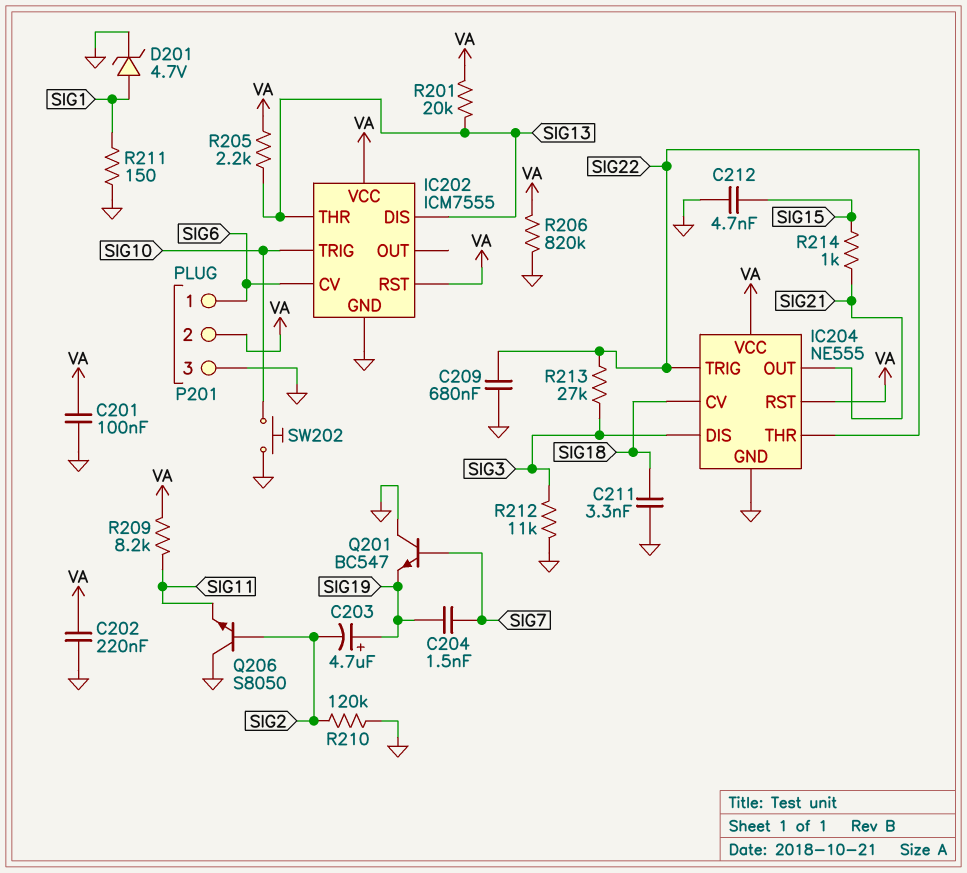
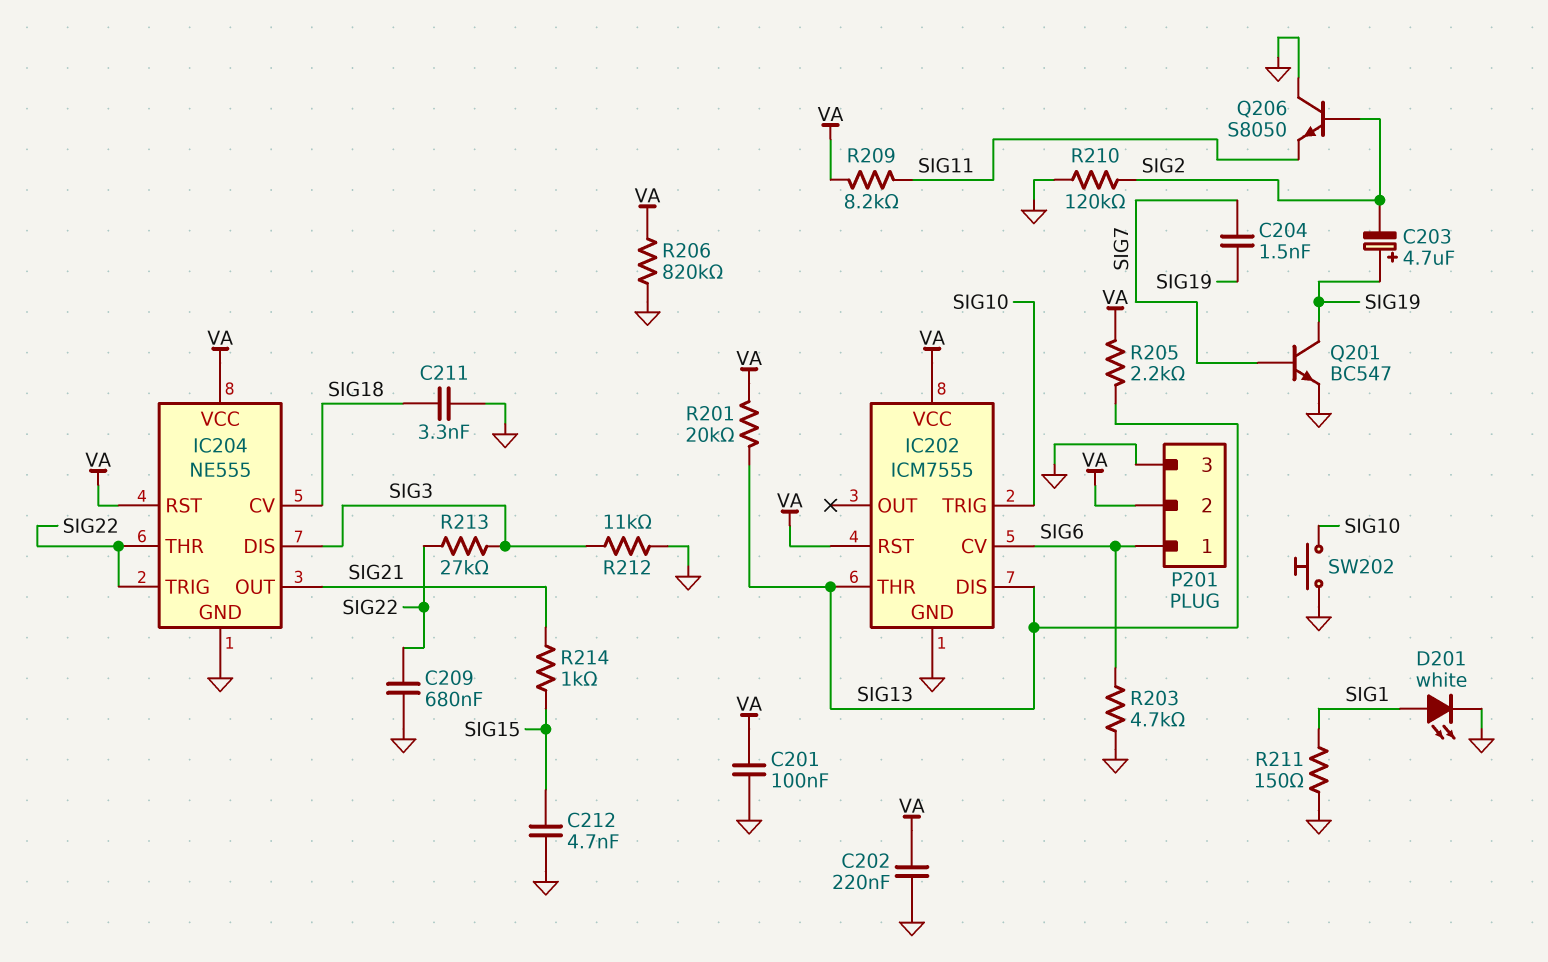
D201: zener 4.7V (A SIG1, K GND) -> LED white (A SIG1, K GND)
Q201: NPN BC547 (B SIG7, C GND, E SIG19) -> NPN BC547 (B SIG7, C SIG19, E GND)
R203: none -> 4.7k (GND, SIG6)

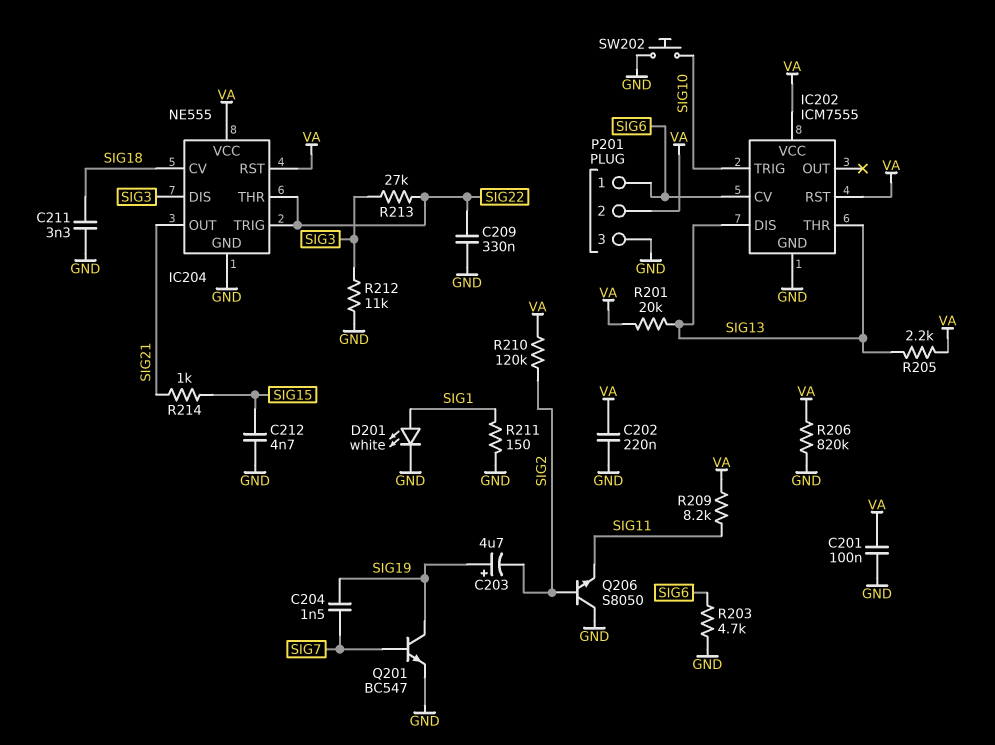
C209: 680nF (GND, SIG22) -> 330nF (GND, SIG22)
R210: 120k (GND, SIG2) -> 120k (SIG2, VA)

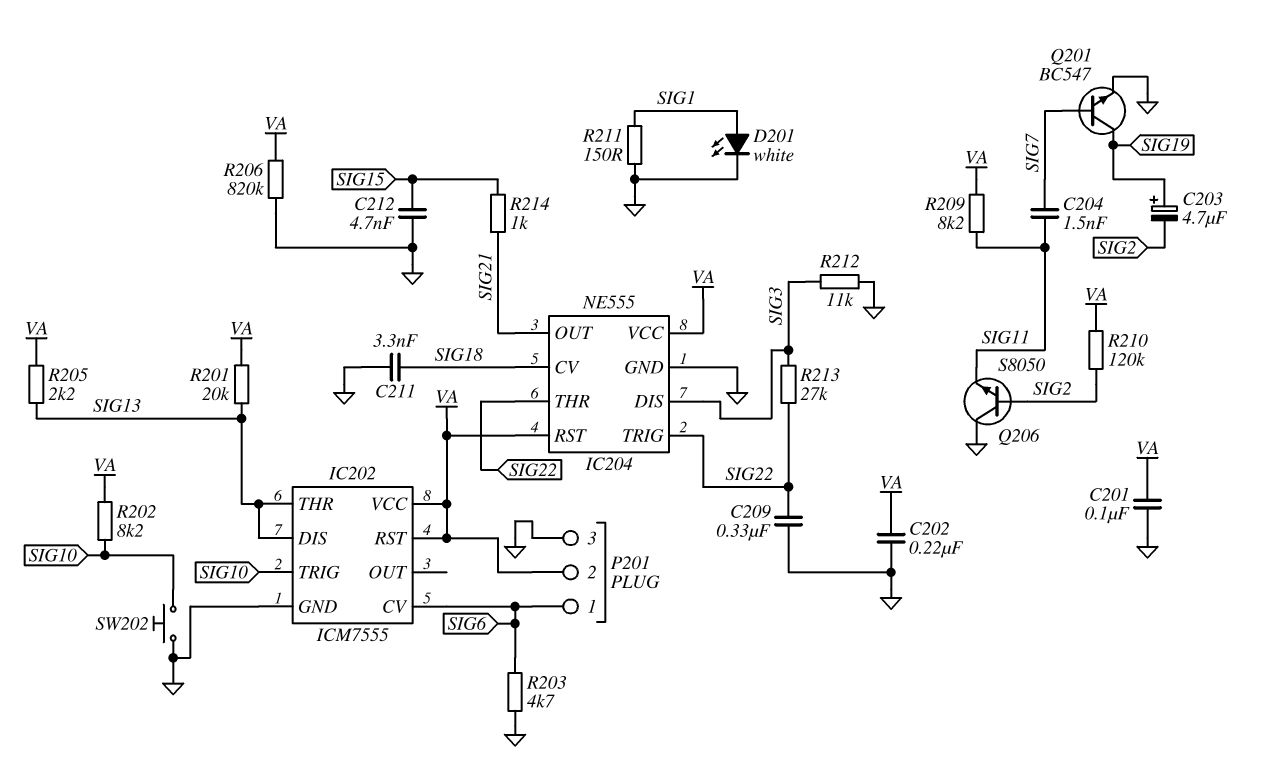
C204: 1.5nF (SIG7, SIG19) -> 1.5nF (SIG7, SIG11)
R202: none -> 8.2k (SIG10, VA)

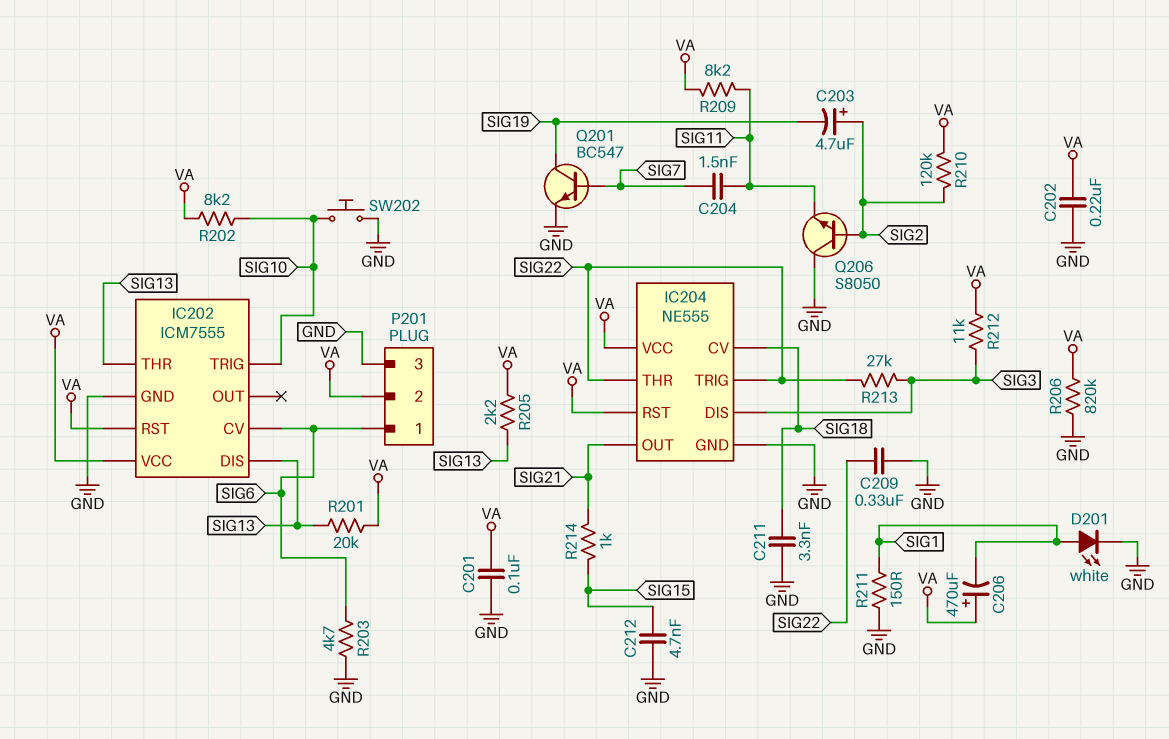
C203: 4.7uF (plus SIG19, minus SIG2) -> 4.7uF (plus SIG2, minus SIG19)
C206: none -> 470uF (plus VA, minus SIG1)
R212: 11k (GND, SIG3) -> 11k (SIG3, VA)

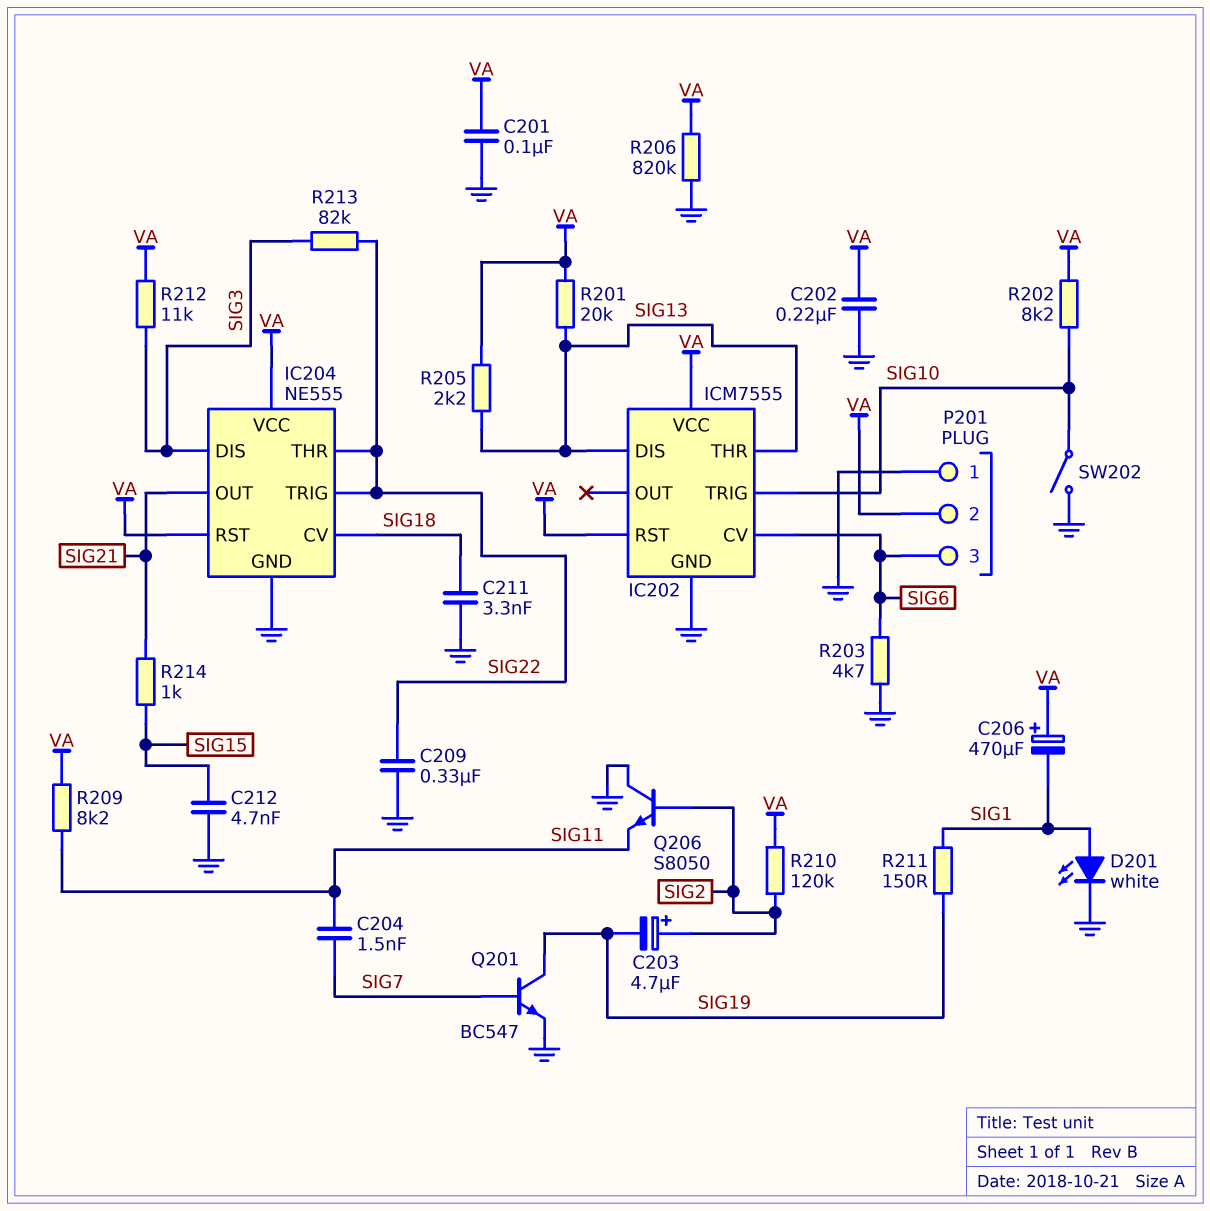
P201 pin 1: SIG6 -> GND
P201 pin 3: GND -> SIG6
R211: 150 (GND, SIG1) -> 150 (SIG1, SIG19)
R213: 27k (SIG3, SIG22) -> 82k (SIG3, SIG22)
SW202: button (GND, SIG10) -> switch (GND, SIG10)

